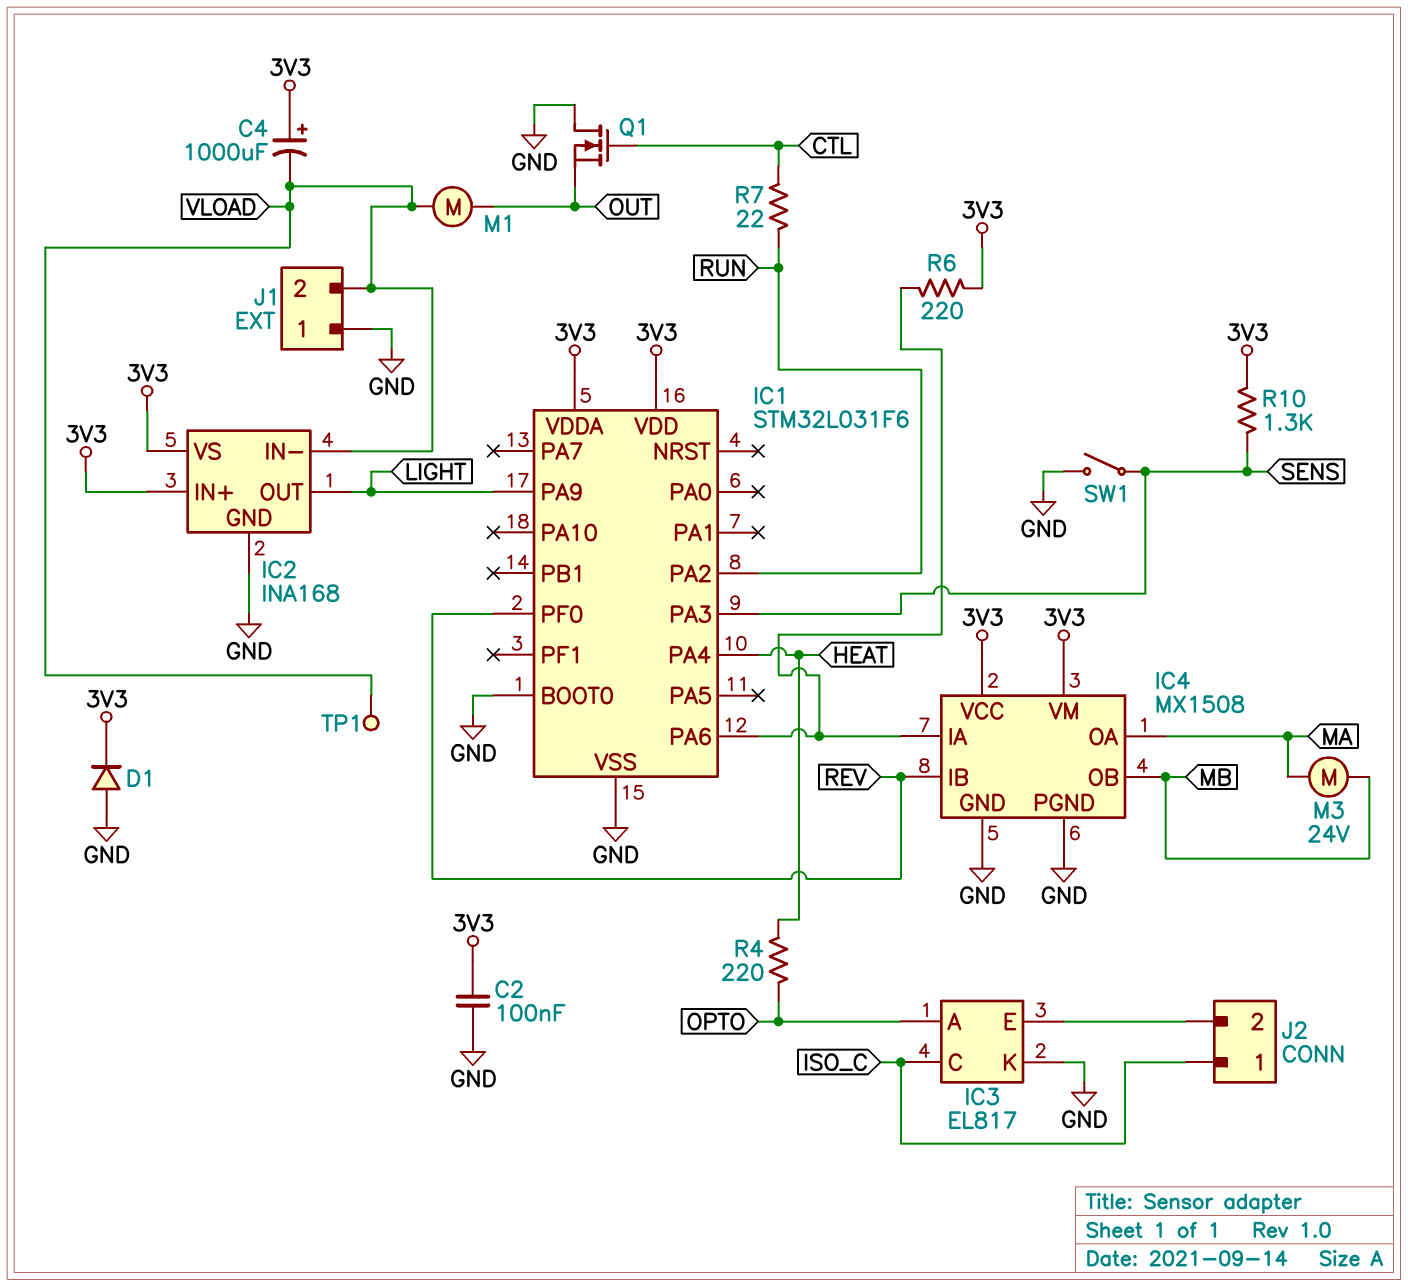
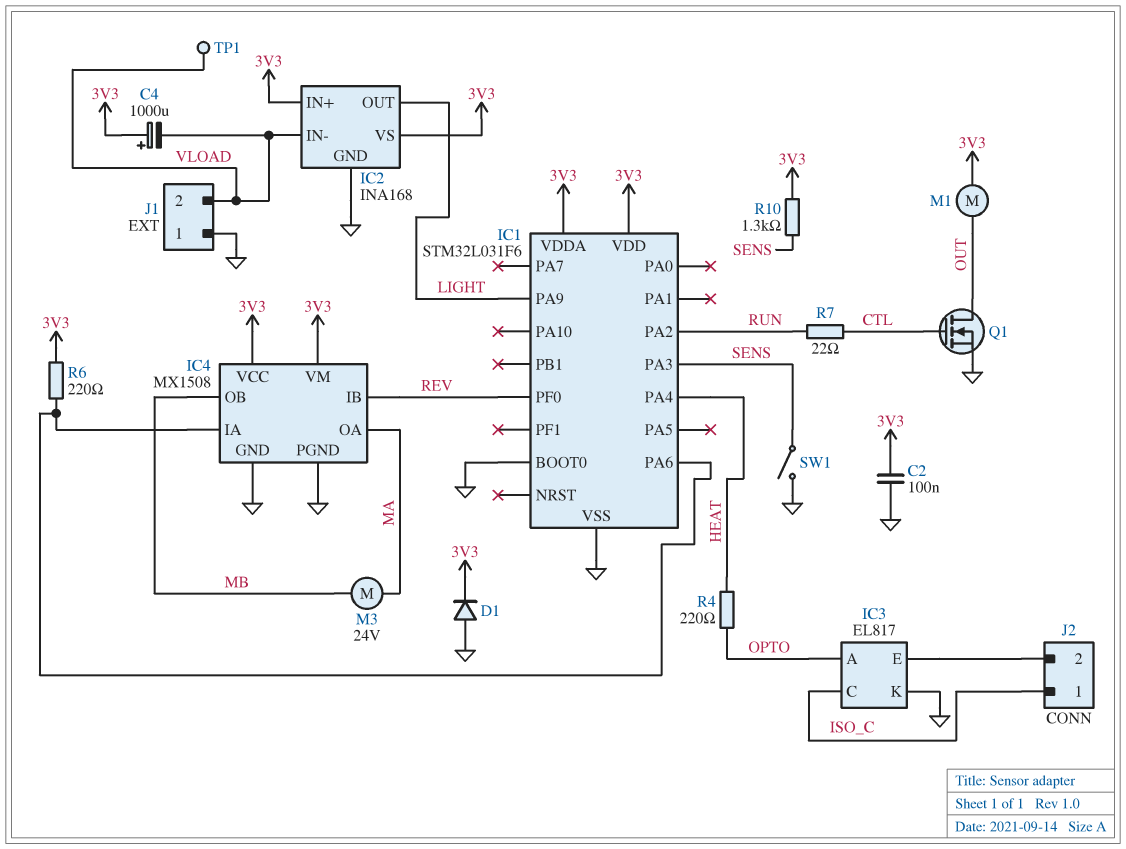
M1: motor (OUT, VLOAD) -> motor (3V3, OUT)
Q1: NMOS (G CTL, D GND, S OUT) -> NMOS (G CTL, D OUT, S GND)

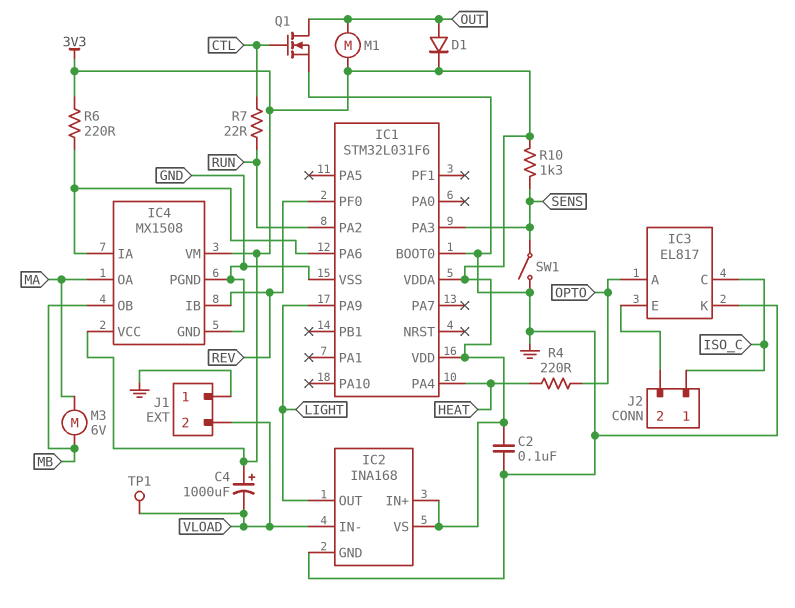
D1: diode (A GND, K 3V3) -> diode (A OUT, K 3V3)
M3: motor 24V (MA, MB) -> motor 6V (MA, MB)

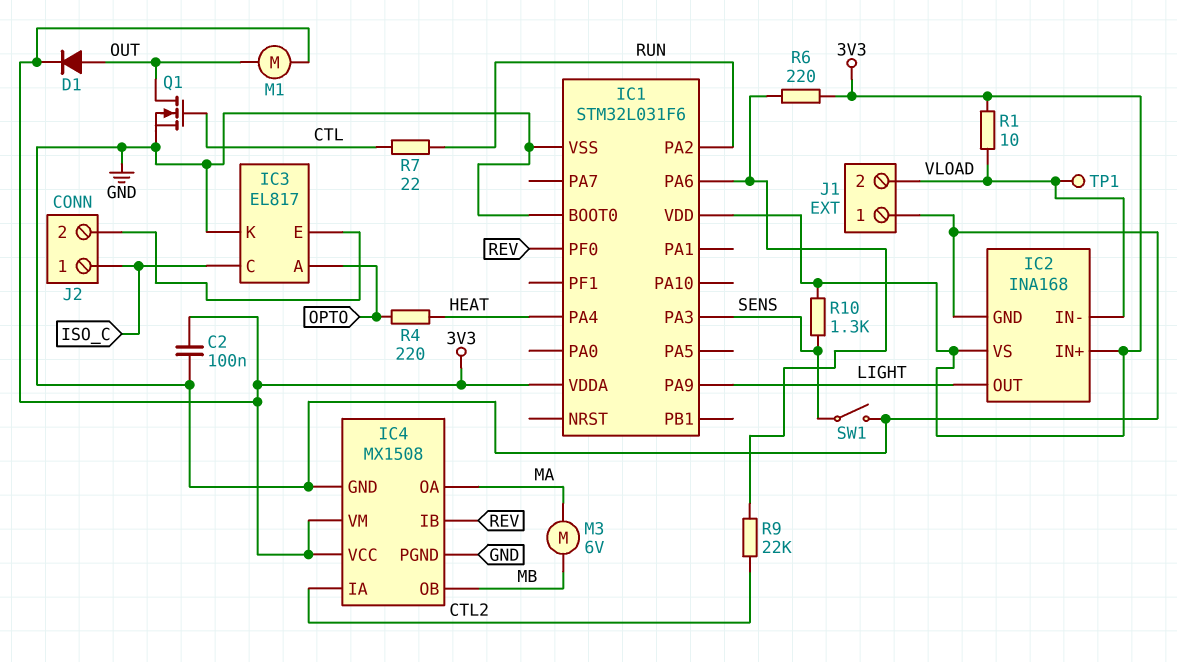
C4: 1000uF (plus 3V3, minus VLOAD) -> none
IC4 pin IA: IC1/PA6 -> CTL2
R1: none -> 10 (3V3, VLOAD)
R9: none -> 22k (CTL2, IC1/PA6)

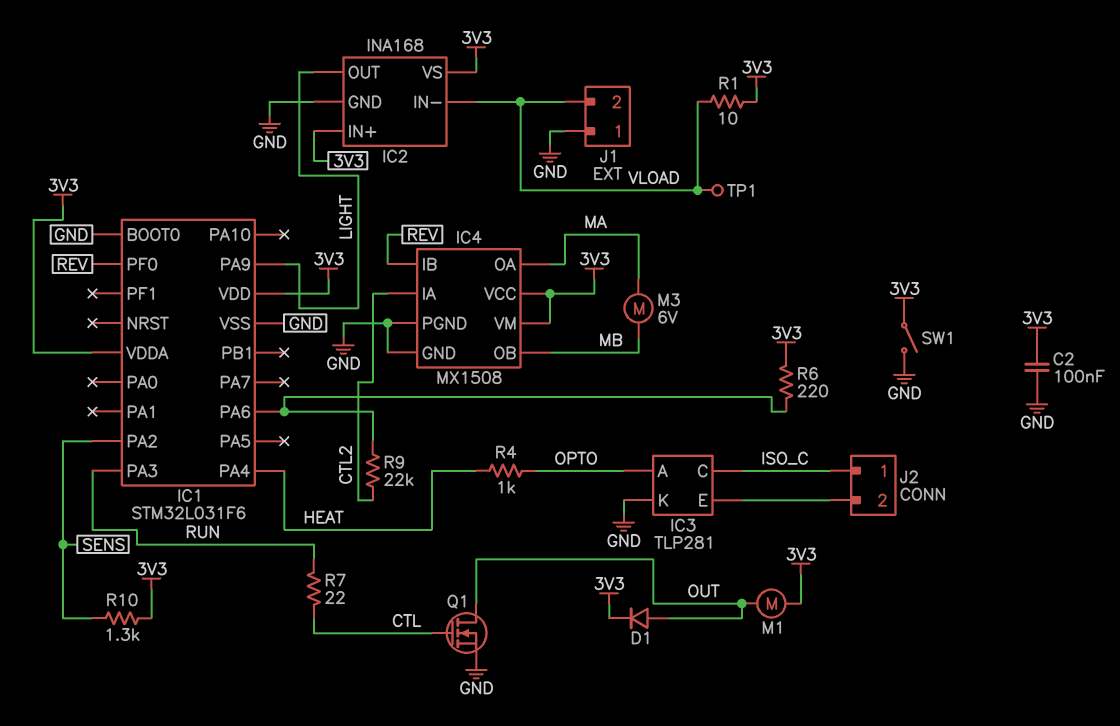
IC1 pin PA2: RUN -> SENS
IC1 pin PA3: SENS -> RUN
IC3: EL817 -> TLP281
R4: 220 (HEAT, OPTO) -> 1k (HEAT, OPTO)
SW1: switch (GND, SENS) -> switch (3V3, GND)

